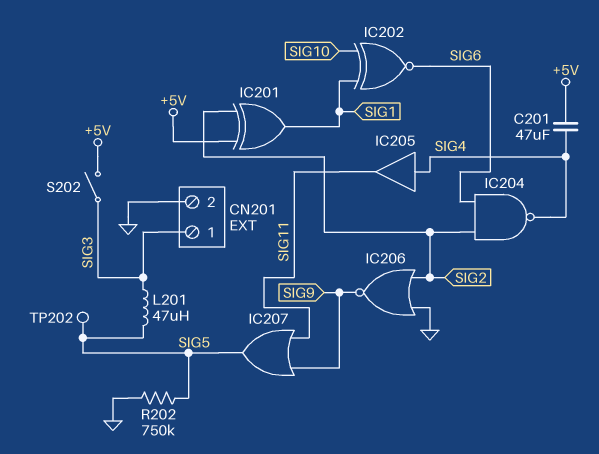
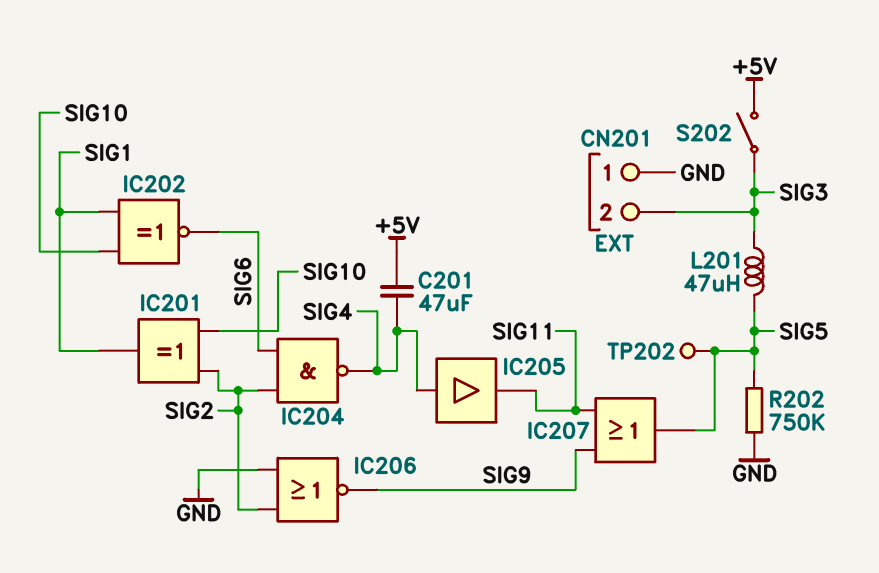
CN201 pin 1: SIG3 -> GND
CN201 pin 2: GND -> SIG3
IC201: XOR (in +5V, in SIG2, out SIG1) -> XOR (in SIG2, in SIG10, out SIG1)

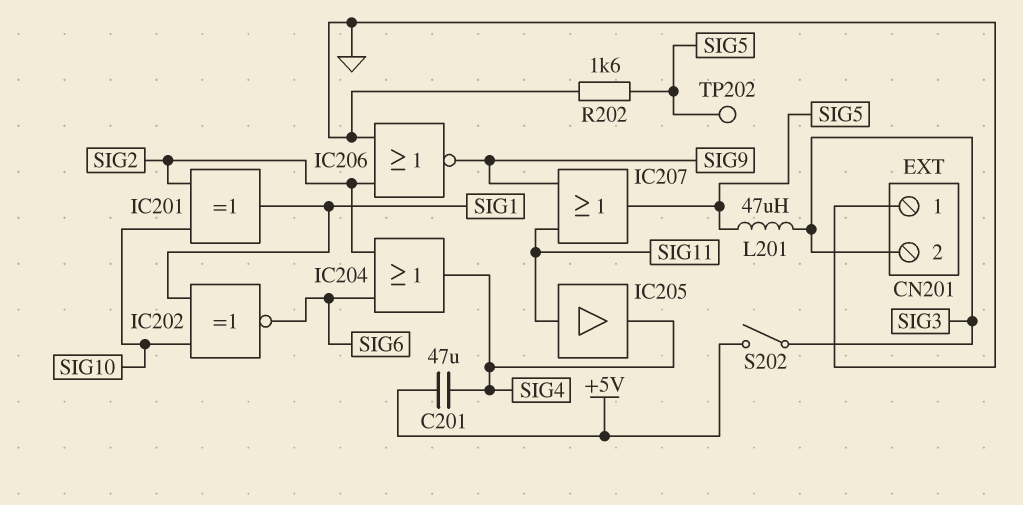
IC204: NAND (in SIG2, in SIG6, out SIG4) -> OR (in SIG2, in SIG6, out SIG4)
IC205: buffer (in SIG4, out SIG11) -> buffer (in SIG11, out SIG4)
R202: 750k (GND, SIG5) -> 1.6k (GND, SIG5)

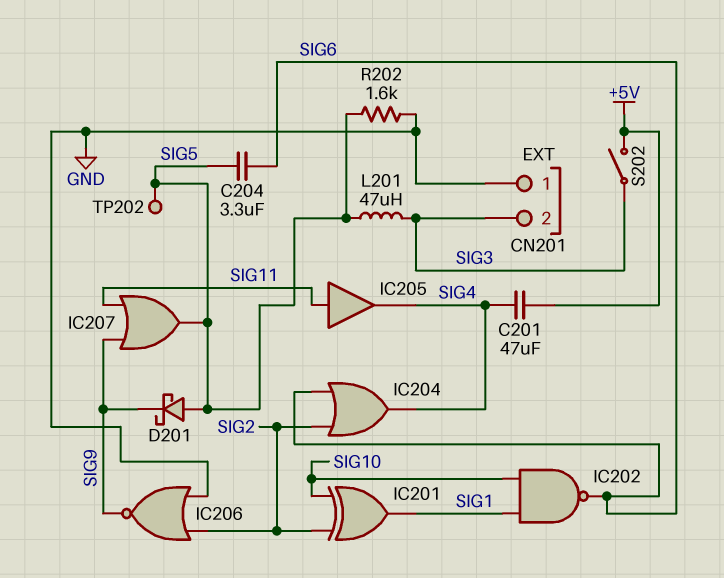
C204: none -> 3.3uF (SIG5, SIG6)
D201: none -> schottky (A SIG5, K SIG9)
IC202: XNOR (in SIG1, in SIG10, out SIG6) -> NAND (in SIG1, in SIG10, out SIG6)

